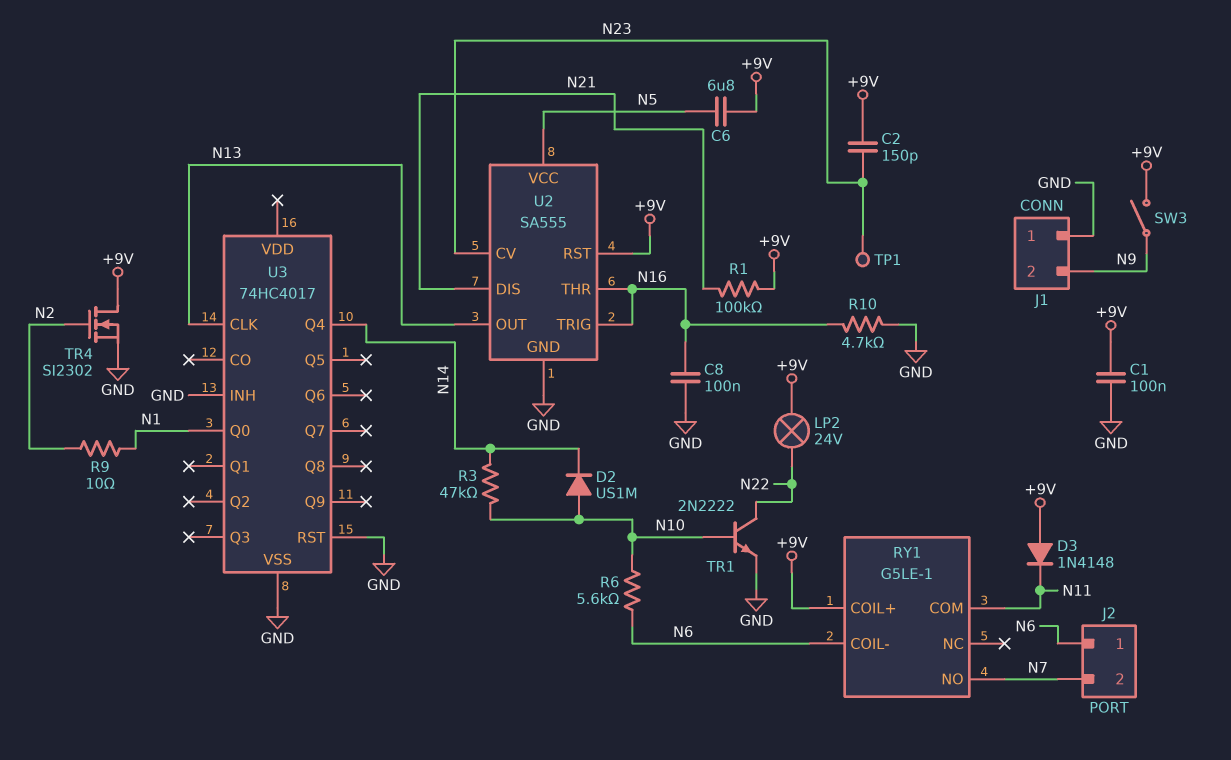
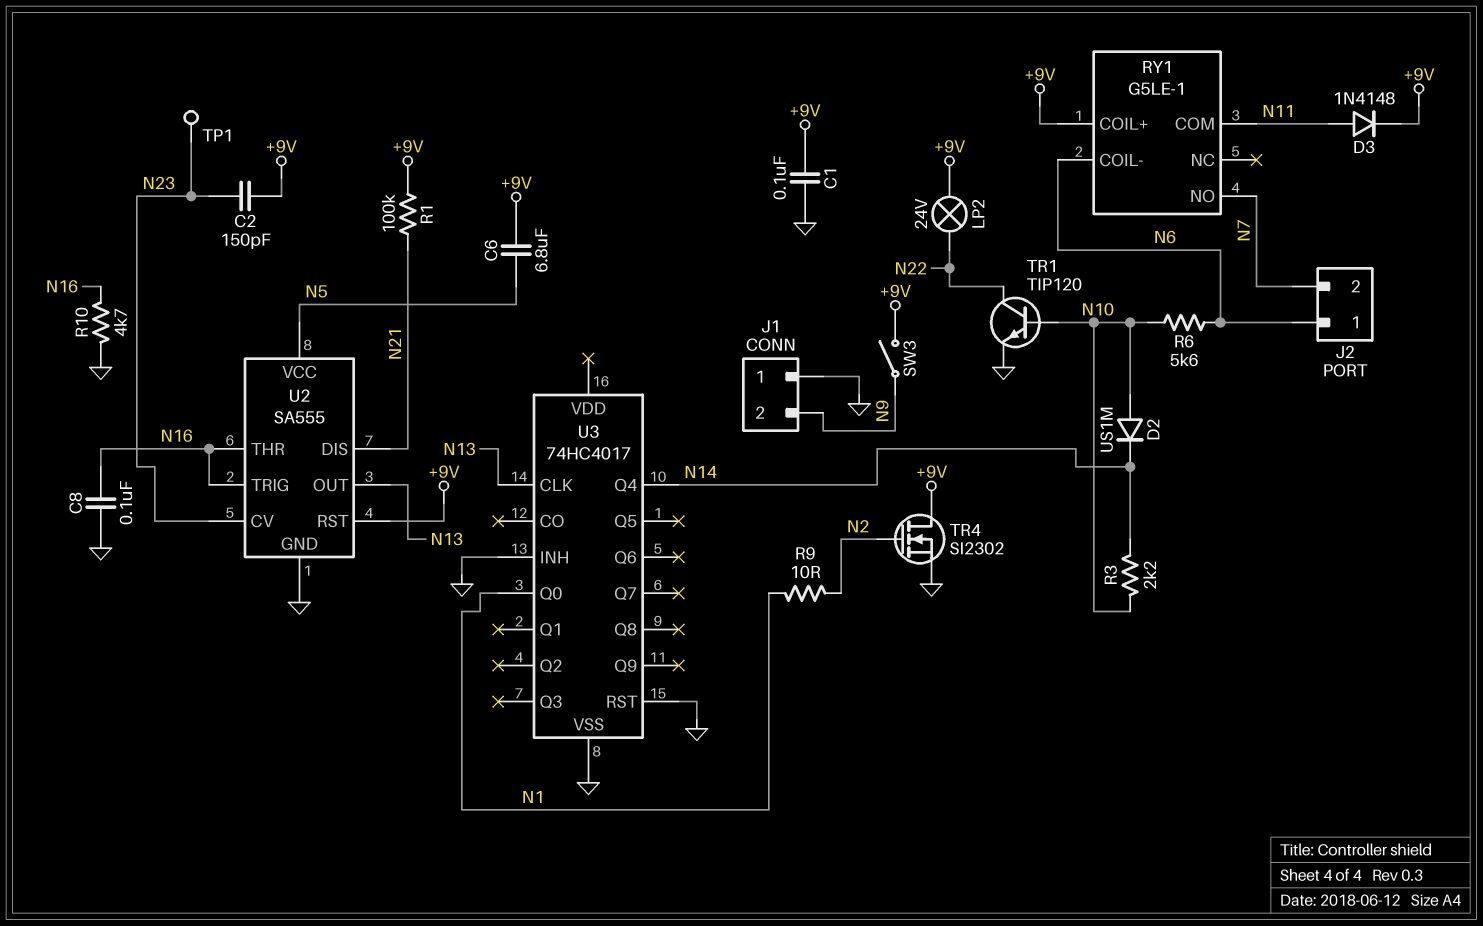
D3: diode 1N4148 (A +9V, K N11) -> diode 1N4148 (A N11, K +9V)
R3: 47k (N10, N14) -> 2.2k (N10, N14)
TR1: NPN 2N2222 (B N10, C N22, E GND) -> NPN TIP120 (B N10, C N22, E GND)

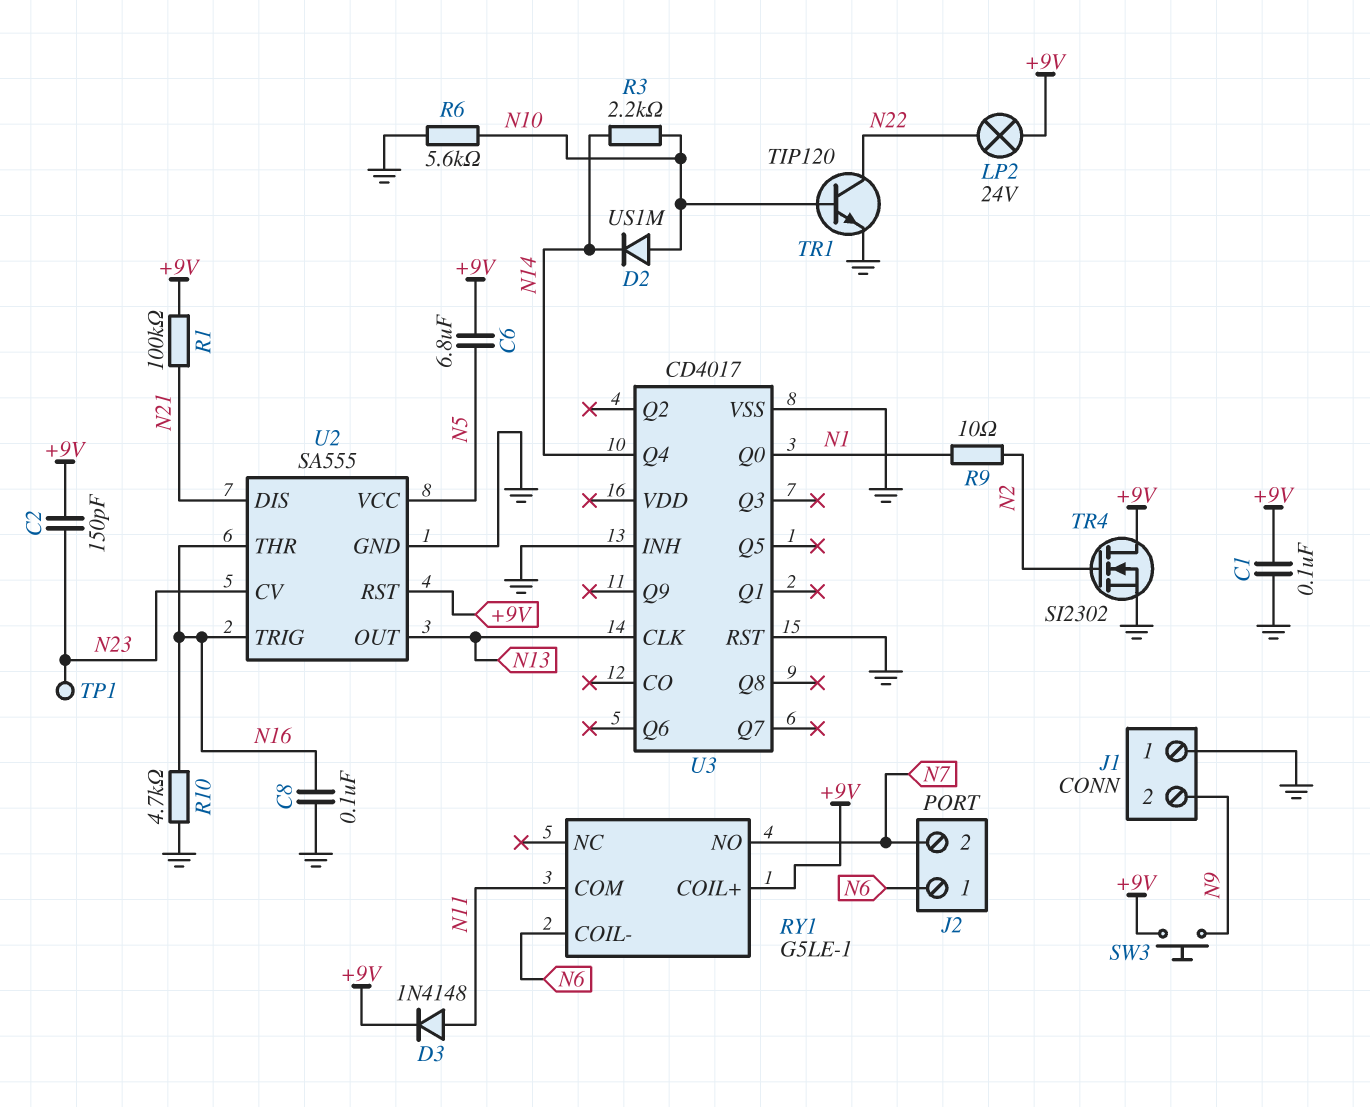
R6: 5.6k (N6, N10) -> 5.6k (GND, N10)
SW3: switch (+9V, N9) -> button (+9V, N9)
U3: 74HC4017 -> CD4017

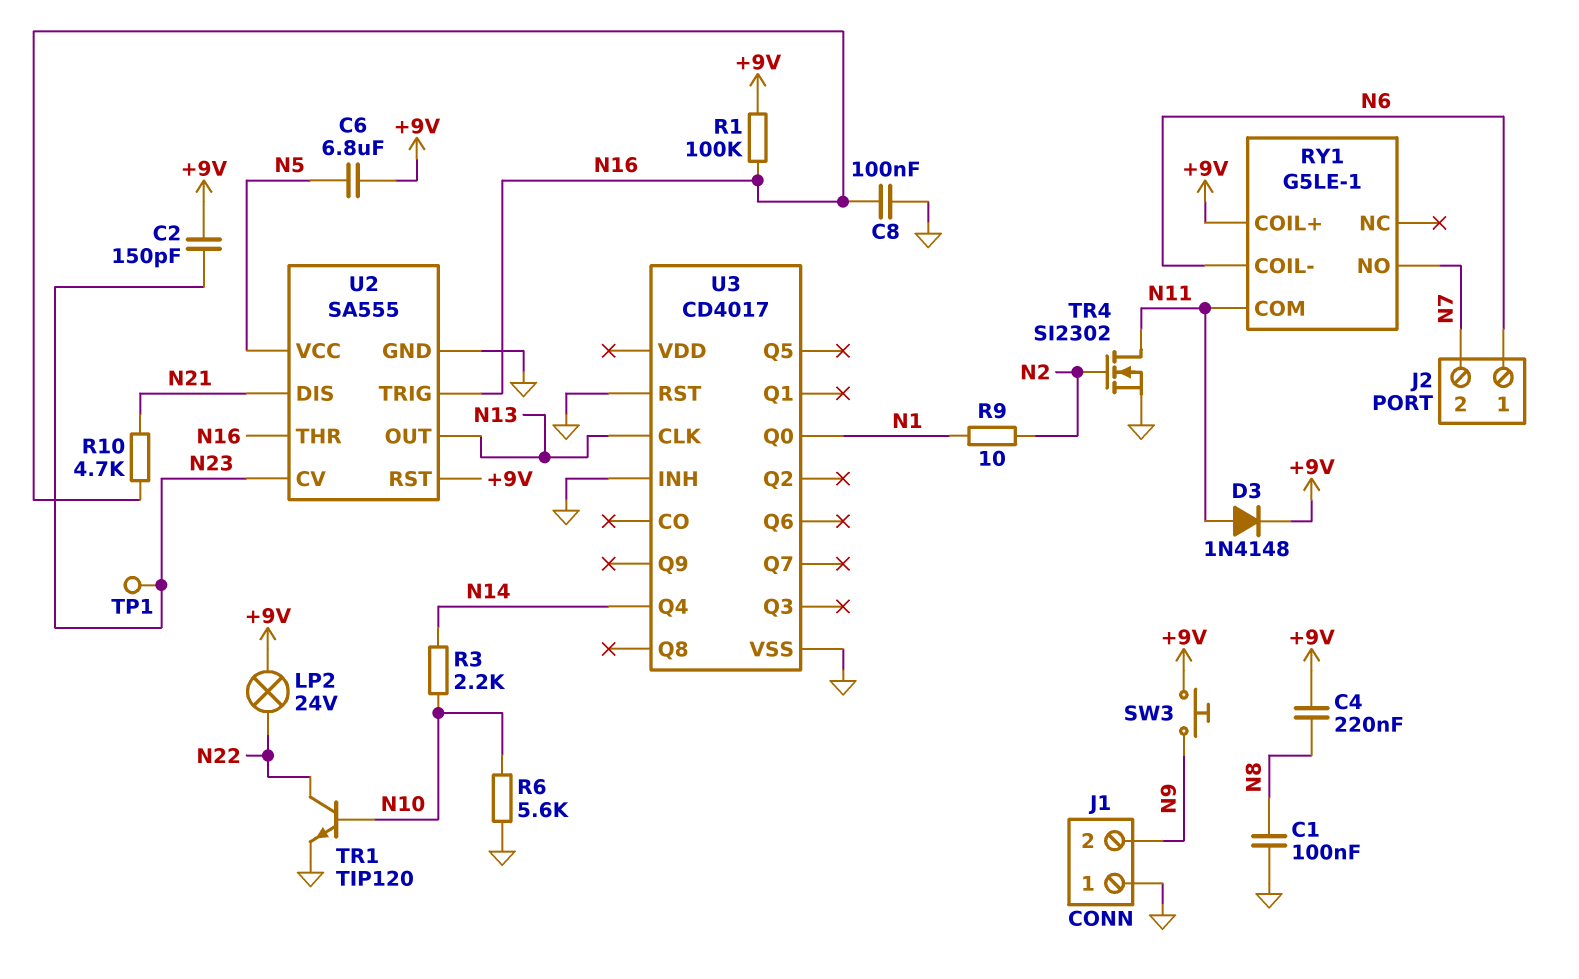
C1: 100nF (+9V, GND) -> 100nF (GND, N8)
C4: none -> 220nF (+9V, N8)
D2: diode US1M (A N10, K N14) -> none
R1: 100k (+9V, N21) -> 100k (+9V, N16)
R10: 4.7k (GND, N16) -> 4.7k (N16, N21)
TR4: NMOS SI2302 (G N2, D +9V, S GND) -> NMOS SI2302 (G N2, D N11, S GND)

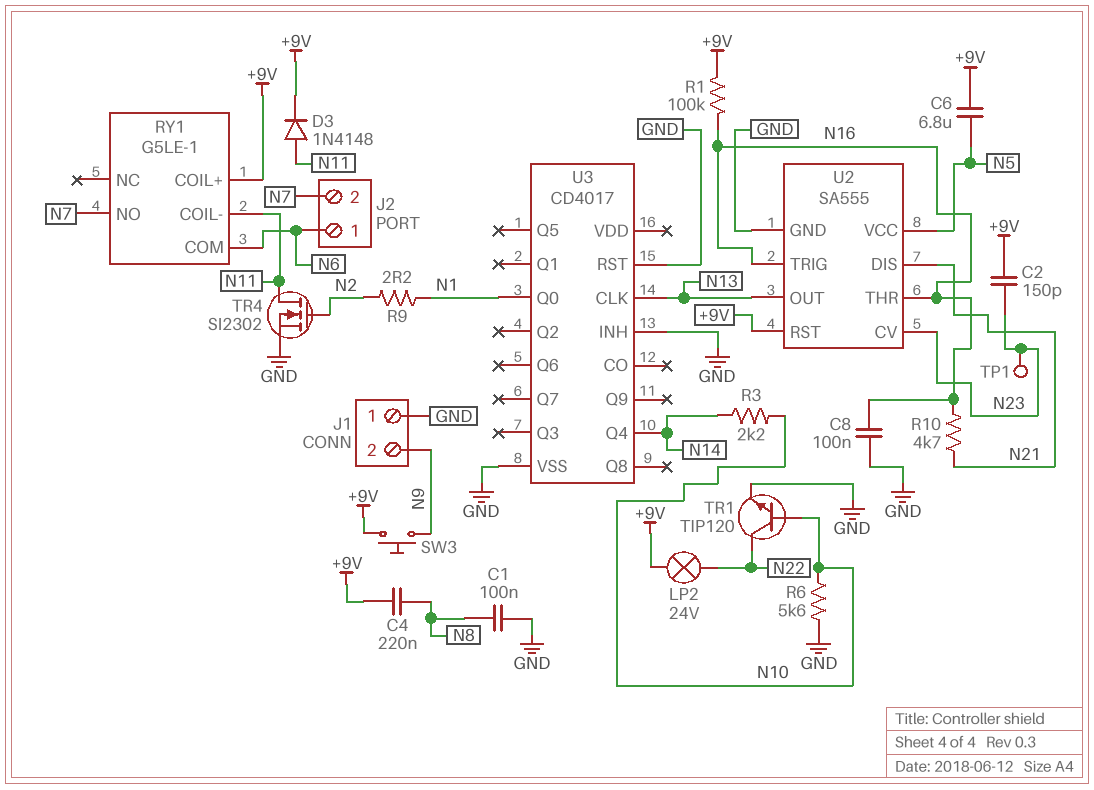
R9: 10 (N1, N2) -> 2.2 (N1, N2)
RY1 pin COIL-: N6 -> N11
RY1 pin COM: N11 -> N6

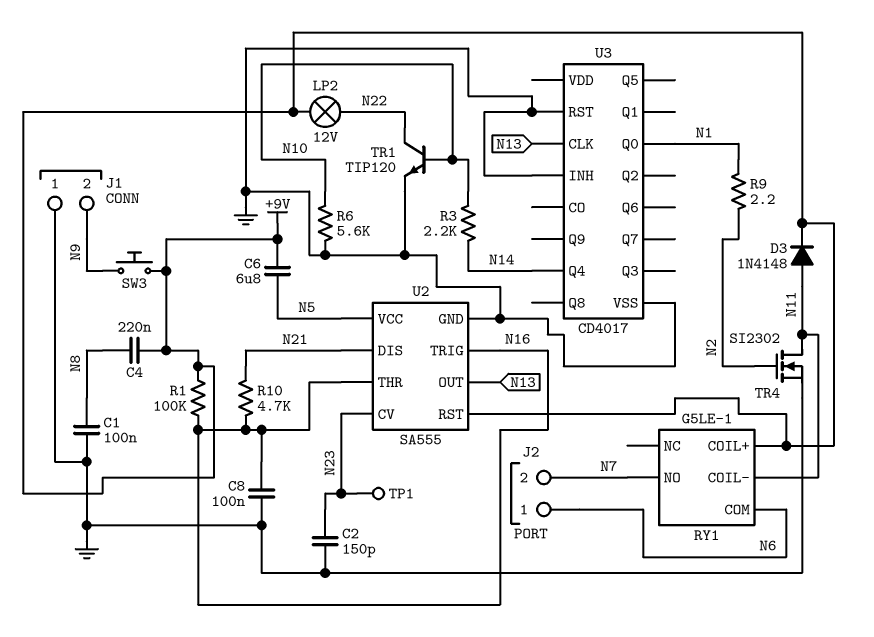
C2: 150pF (+9V, N23) -> 150pF (GND, N23)
LP2: lamp 24V (+9V, N22) -> lamp 12V (+9V, N22)

